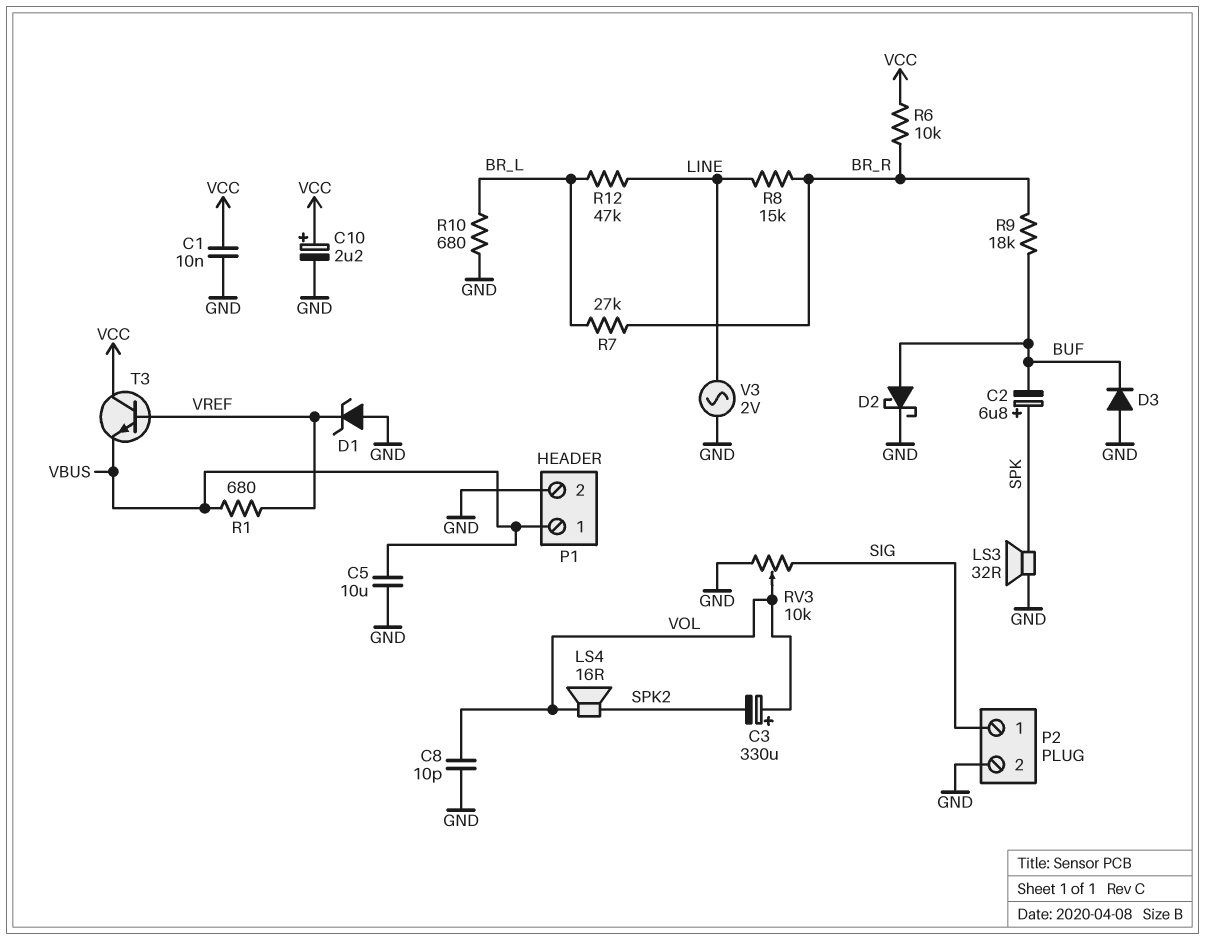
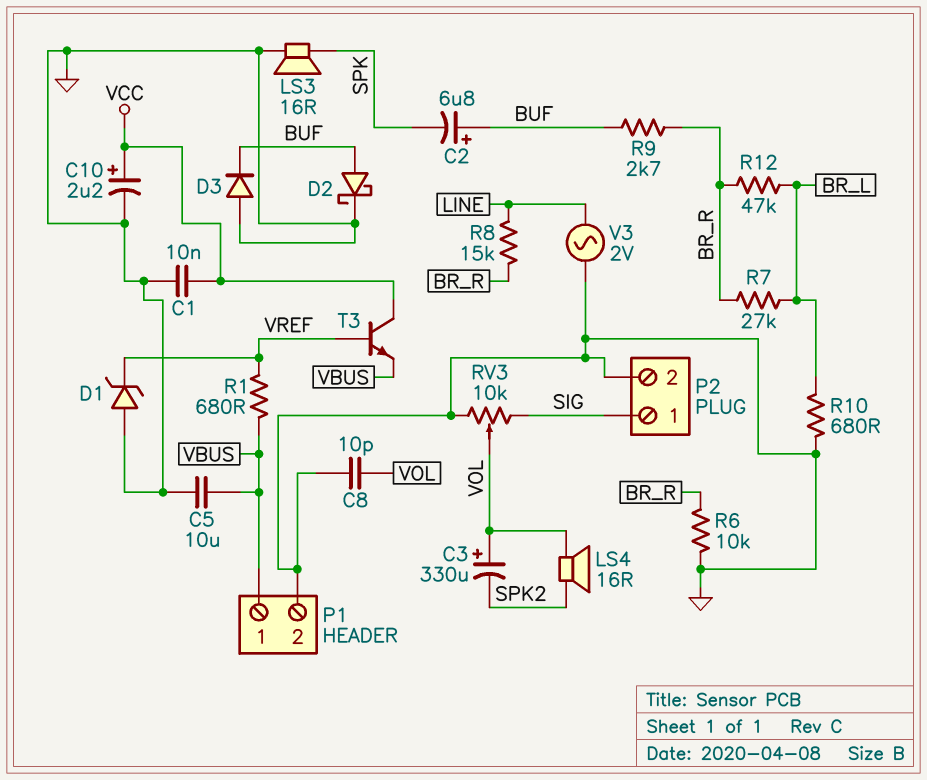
C2: 6.8uF (plus SPK, minus BUF) -> 6.8uF (plus BUF, minus SPK)
LS3: speaker 32R (GND, SPK) -> speaker 16R (GND, SPK)
R6: 10k (BR_R, VCC) -> 10k (BR_R, GND)
R9: 18k (BR_R, BUF) -> 2.7k (BR_R, BUF)
R12: 47k (BR_L, LINE) -> 47k (BR_L, BR_R)

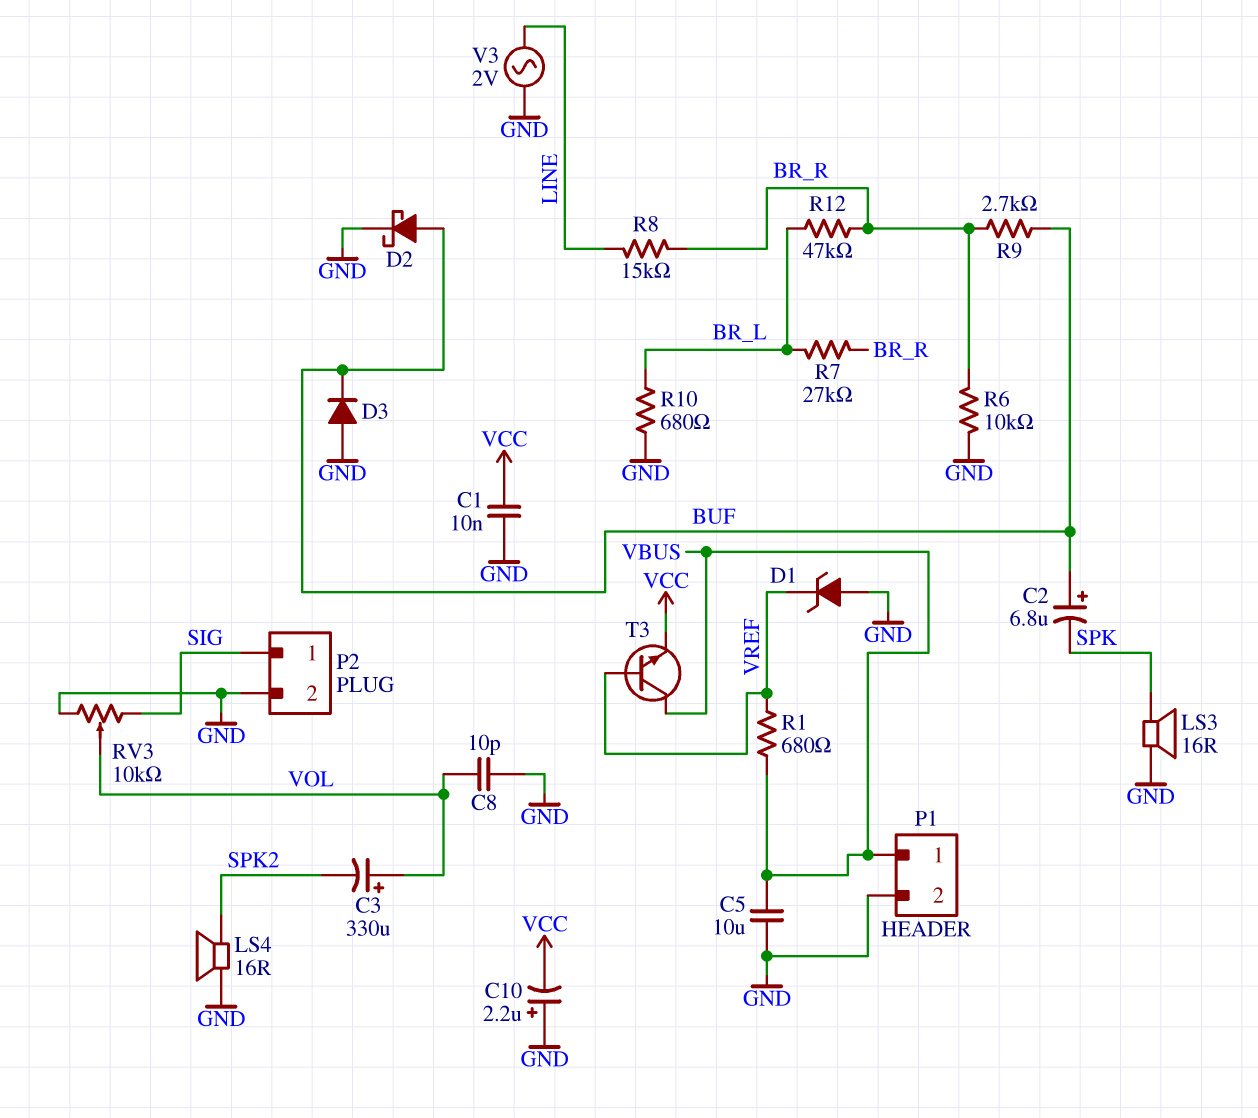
C10: 2.2uF (plus VCC, minus GND) -> 2.2uF (plus GND, minus VCC)
LS4: speaker 16R (SPK2, VOL) -> speaker 16R (GND, SPK2)
T3: NPN (B VREF, C VCC, E VBUS) -> NPN (B VREF, C VBUS, E VCC)

